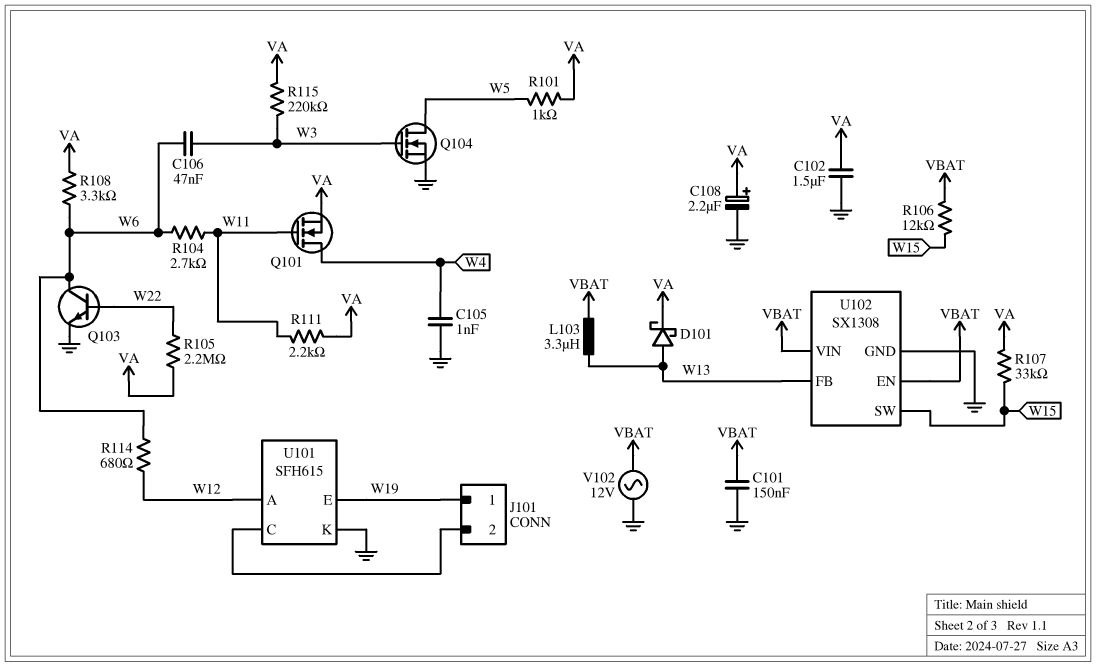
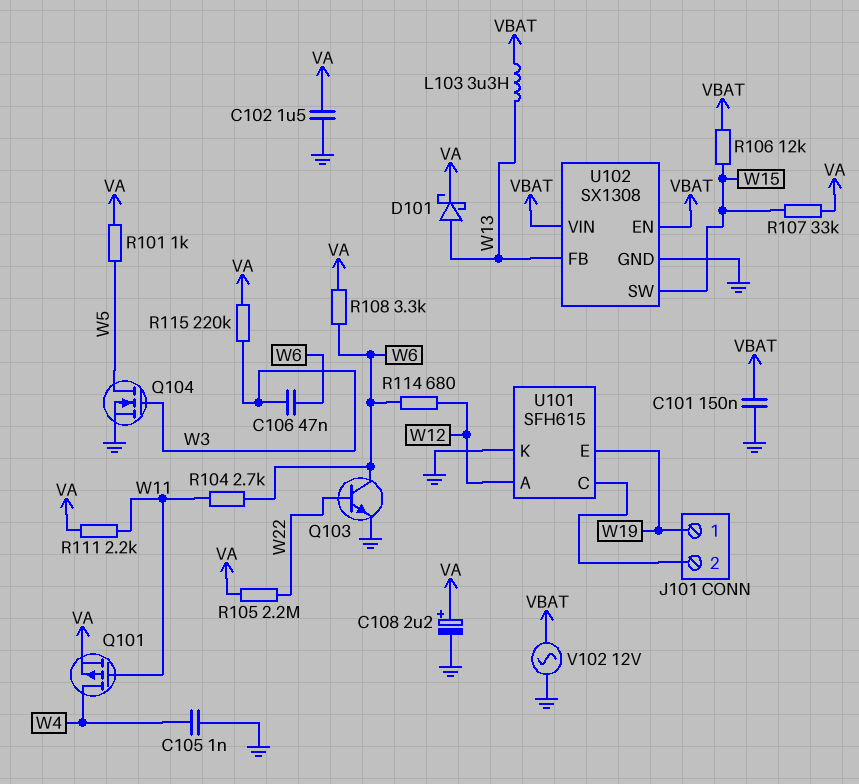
Q101: NMOS (G W11, D W4, S VA) -> PMOS (G W11, D W4, S VA)

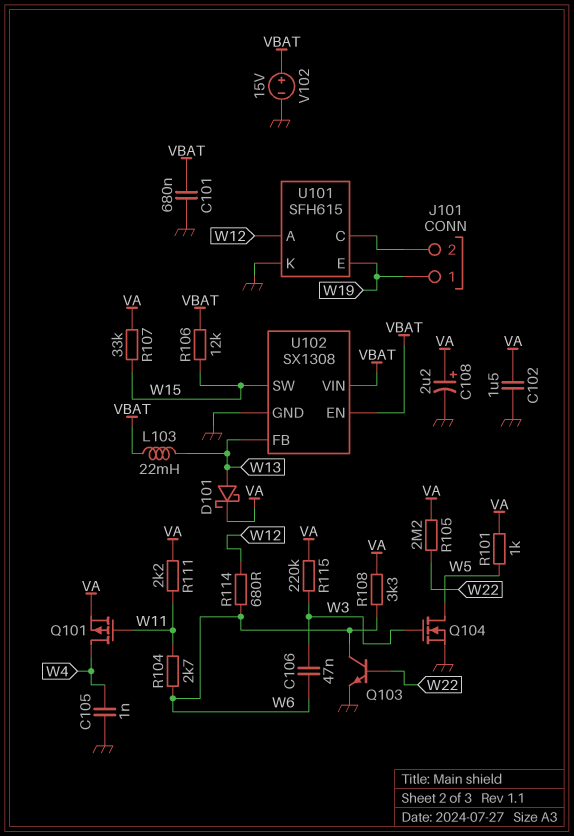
C101: 150nF (GND, VBAT) -> 680nF (GND, VBAT)
L103: 3.3uH (VBAT, W13) -> 22mH (VBAT, W13)
V102: AC 12V (GND, VBAT) -> 15V (plus VBAT, minus GND)

